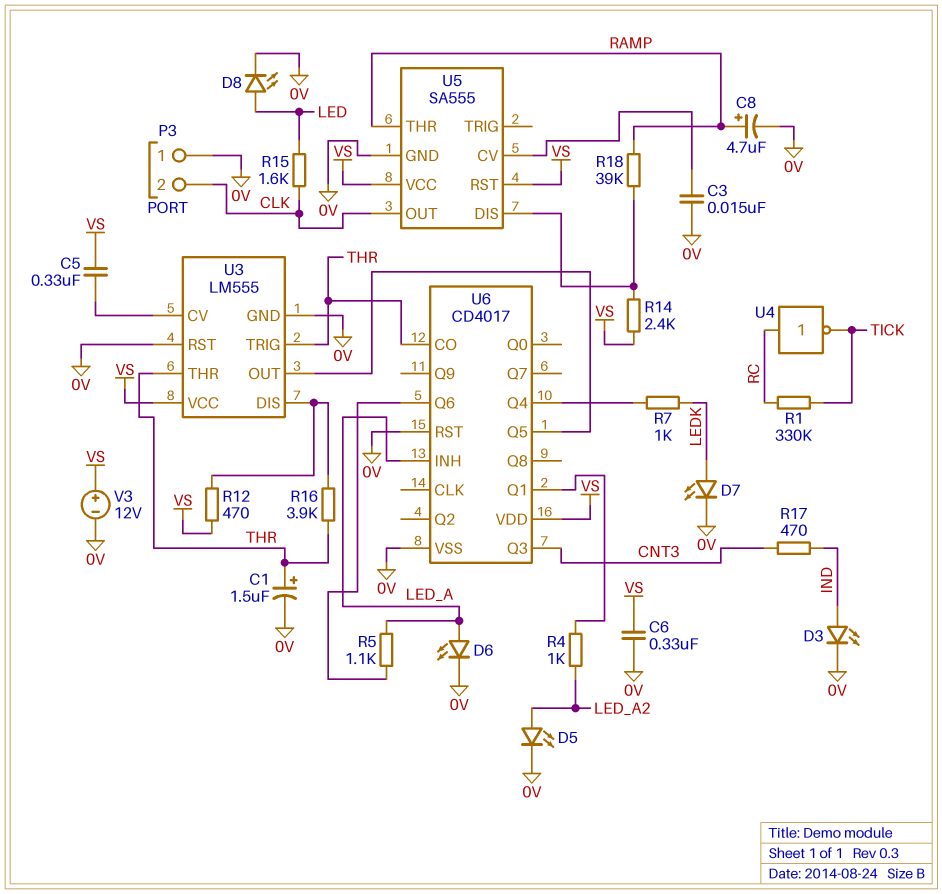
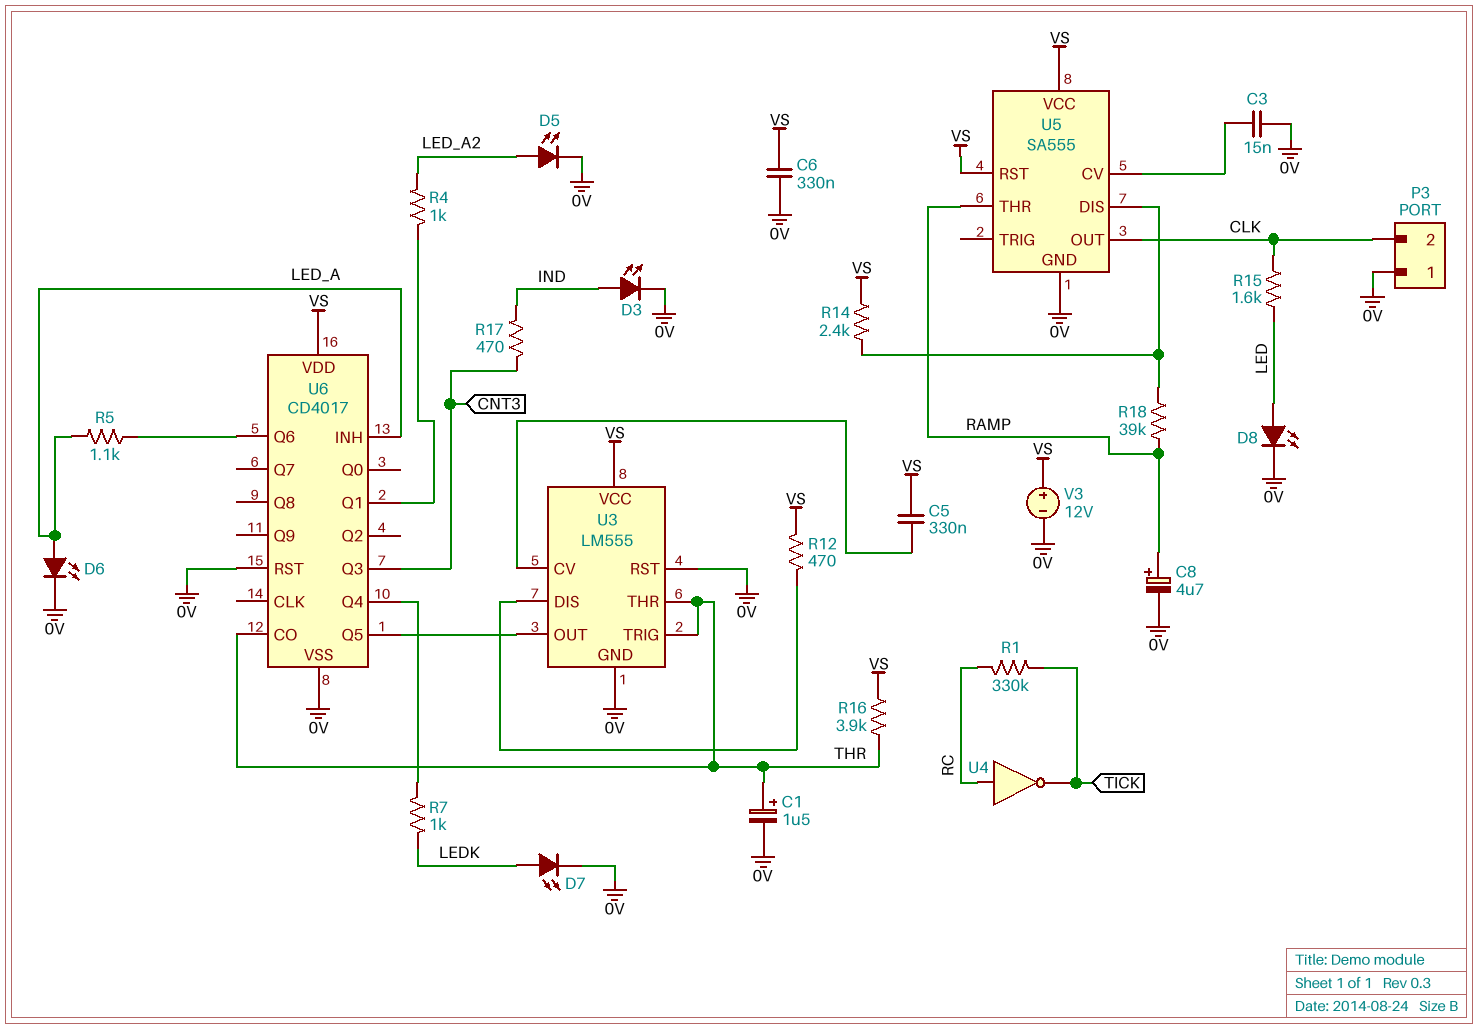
R16: 3.9k (THR, U3/DIS) -> 3.9k (THR, VS)

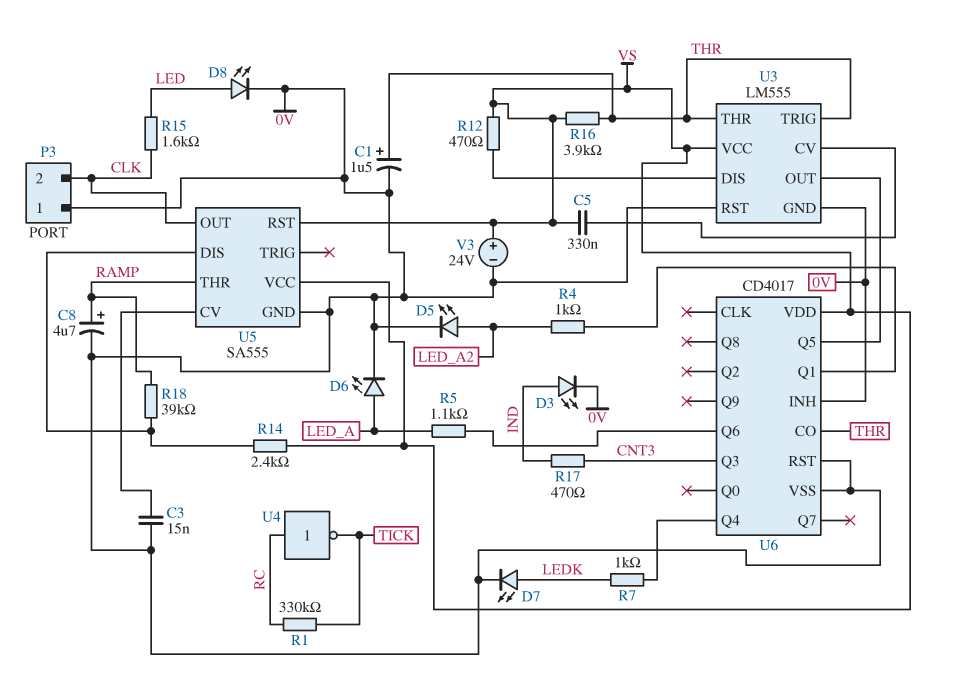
C6: 330nF (0V, VS) -> none
U6 pin INH: LED_A -> 0V
V3: 12V (plus VS, minus 0V) -> 24V (plus VS, minus 0V)

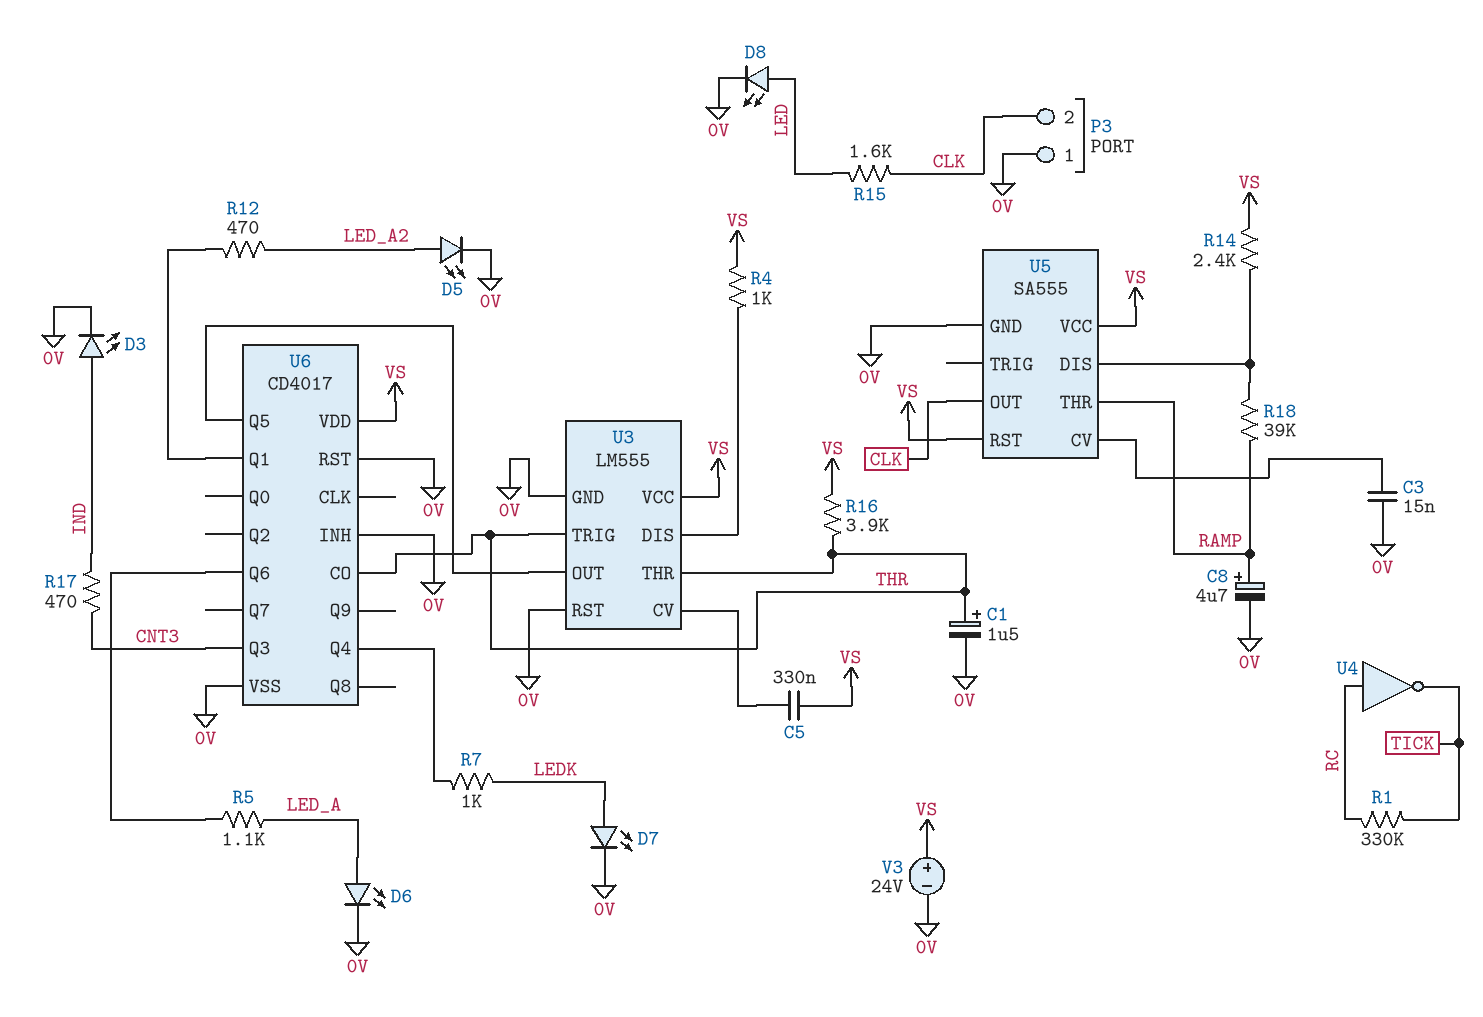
R4: 1k (LED_A2, U6/Q1) -> 1k (U3/DIS, VS)
R12: 470 (U3/DIS, VS) -> 470 (LED_A2, U6/Q1)

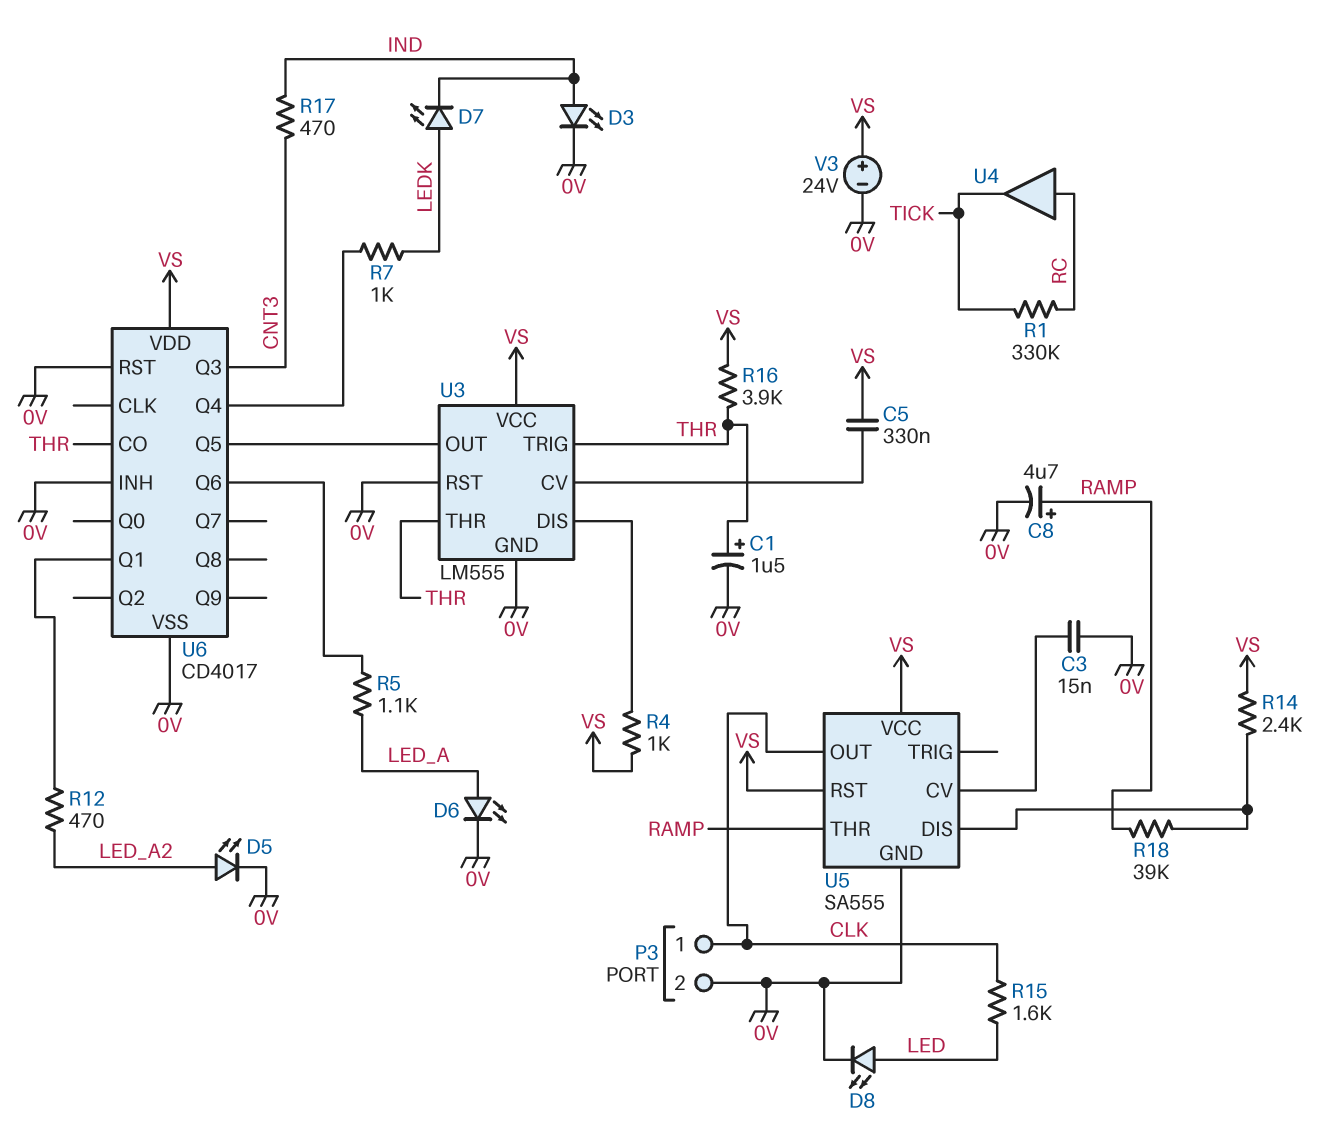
D7: LED (A LEDK, K 0V) -> LED (A LEDK, K IND)
P3 pin 1: 0V -> CLK
P3 pin 2: CLK -> 0V
U4: NOT (in RC, out TICK) -> buffer (in RC, out TICK)

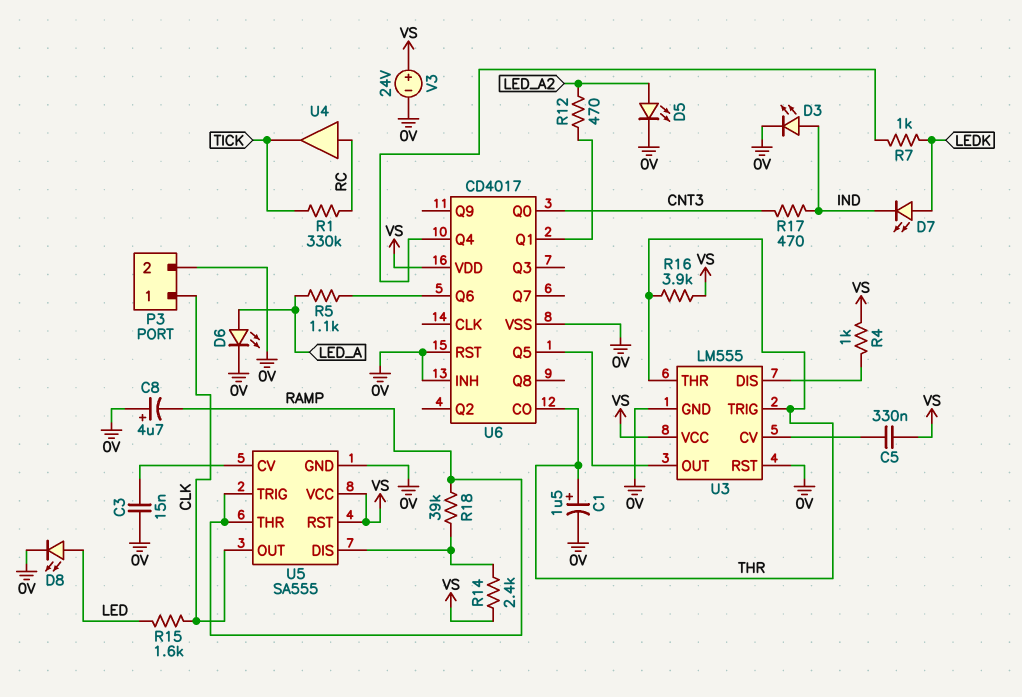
C8: 4.7uF (plus RAMP, minus 0V) -> 4.7uF (plus 0V, minus RAMP)
U5 pin TRIG: none -> RAMP
U6 pin Q0: none -> CNT3
U6 pin Q3: CNT3 -> none

